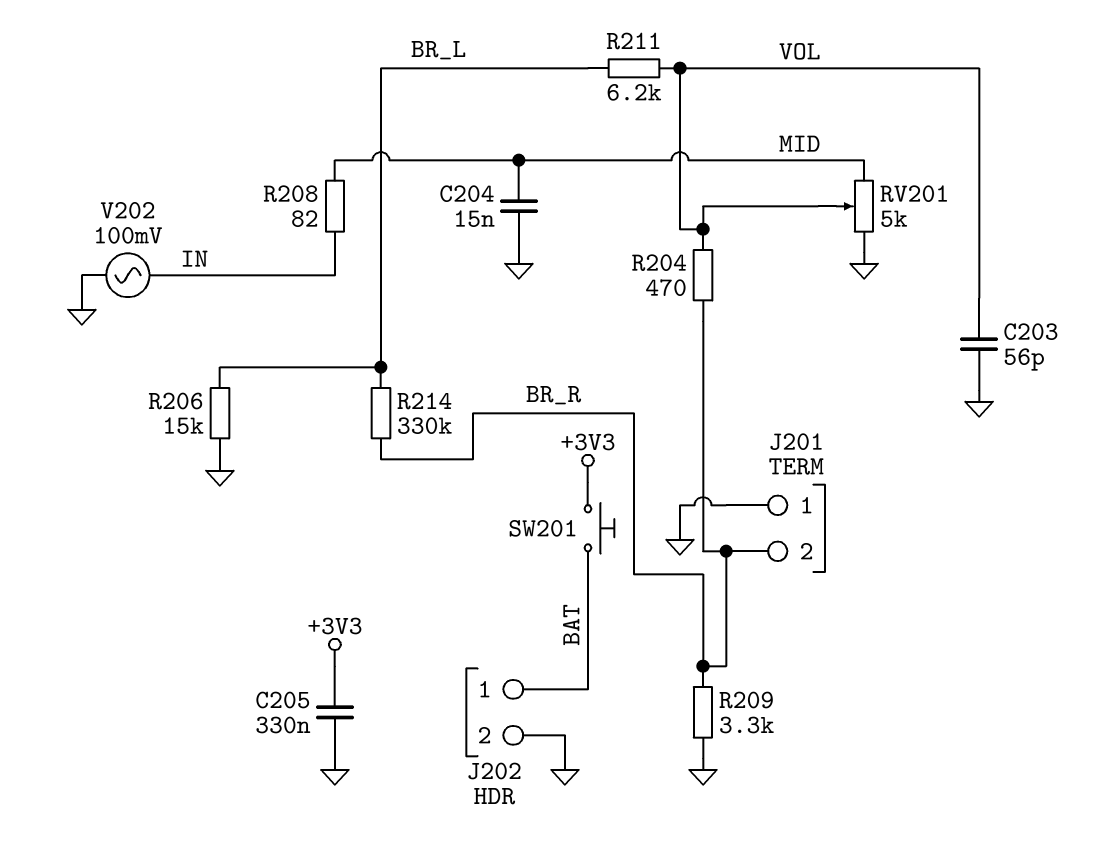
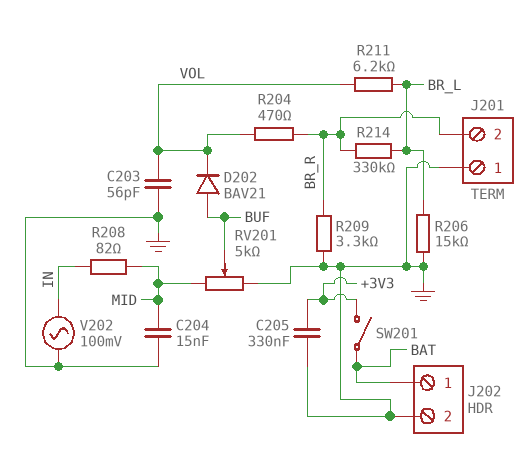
D202: none -> diode BAV21 (A BUF, K VOL)
RV201: 5k (GND, MID, wiper VOL) -> 5k (GND, MID, wiper BUF)
SW201: button (+3V3, BAT) -> switch (+3V3, BAT)

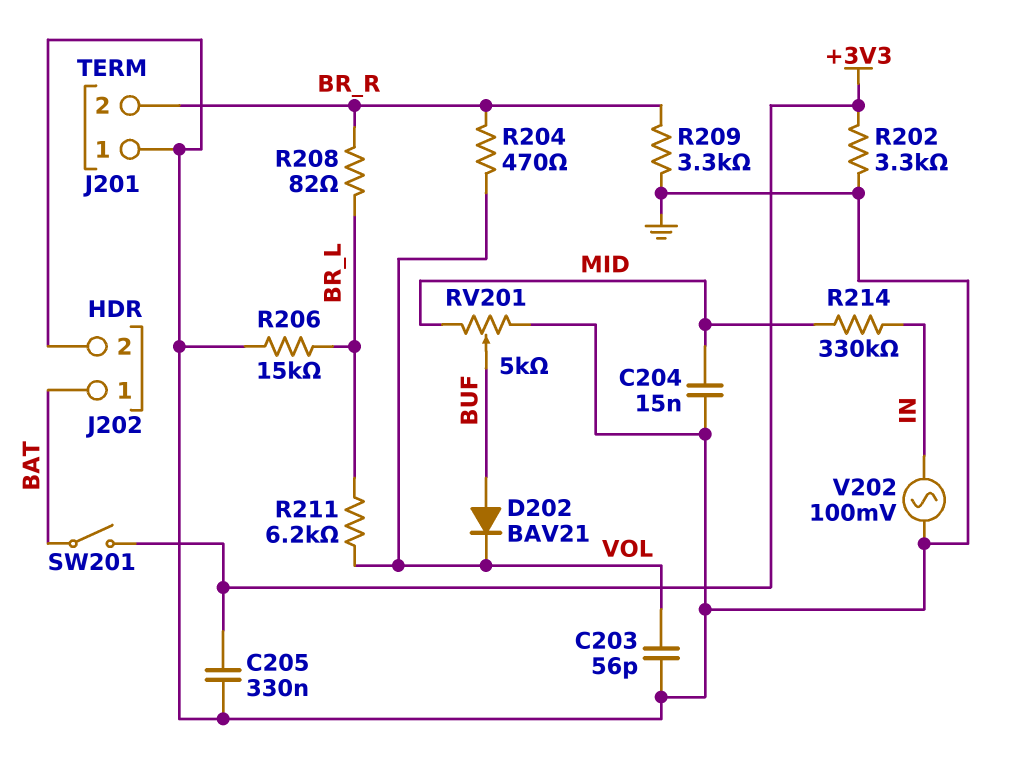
R202: none -> 3.3k (+3V3, GND)
R208: 82 (IN, MID) -> 82 (BR_L, BR_R)
R214: 330k (BR_L, BR_R) -> 330k (IN, MID)

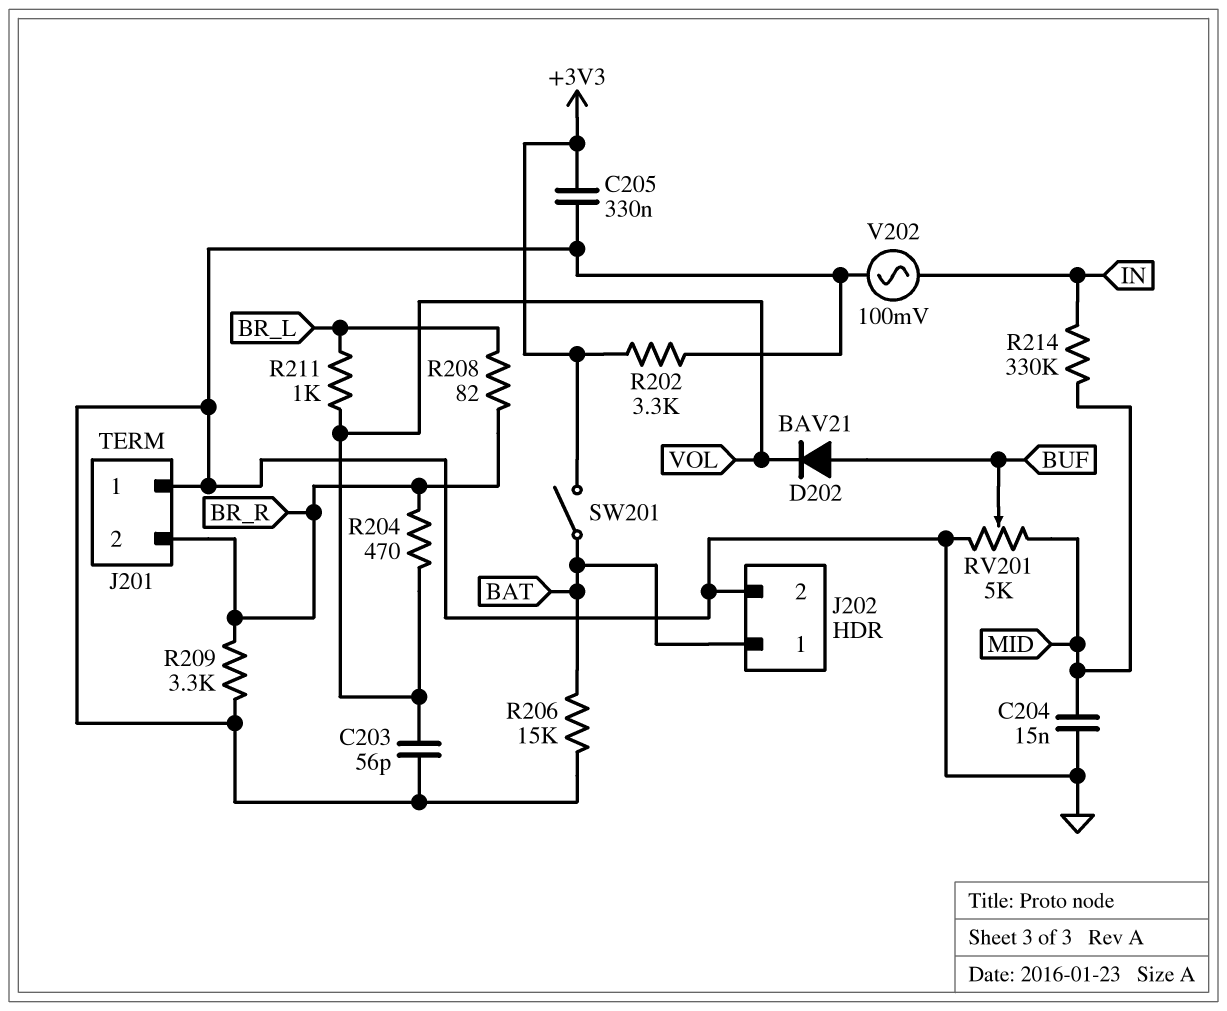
R206: 15k (BR_L, GND) -> 15k (BAT, GND)
R211: 6.2k (BR_L, VOL) -> 1k (BR_L, VOL)

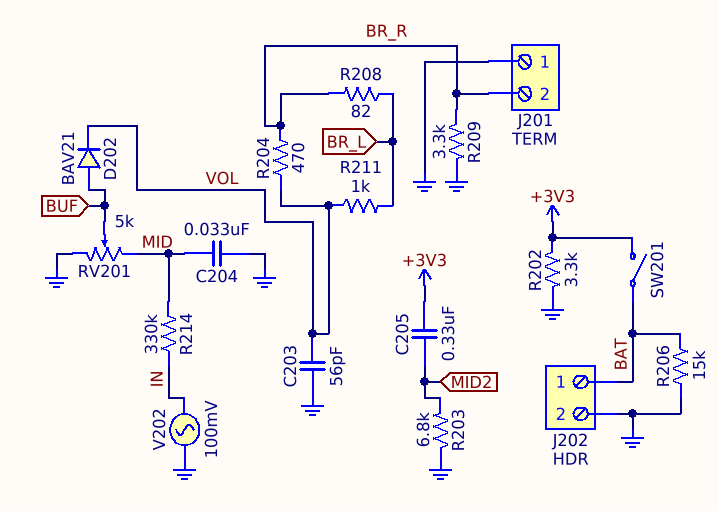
C204: 15nF (GND, MID) -> 33nF (GND, MID)
C205: 330nF (+3V3, GND) -> 330nF (+3V3, MID2)
R203: none -> 6.8k (GND, MID2)

